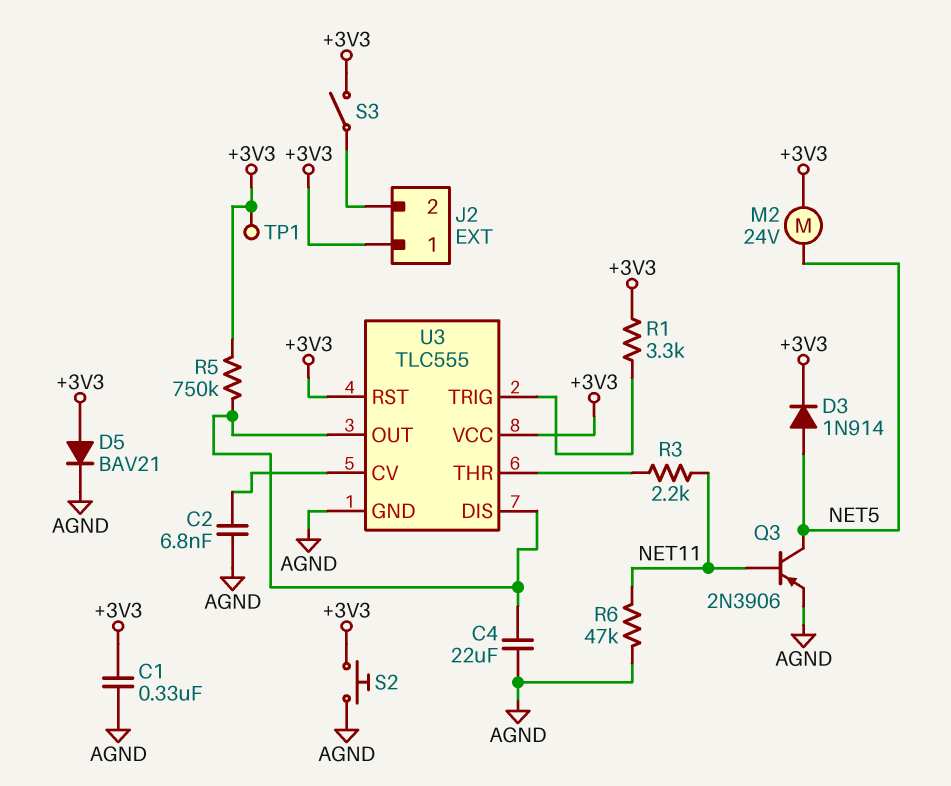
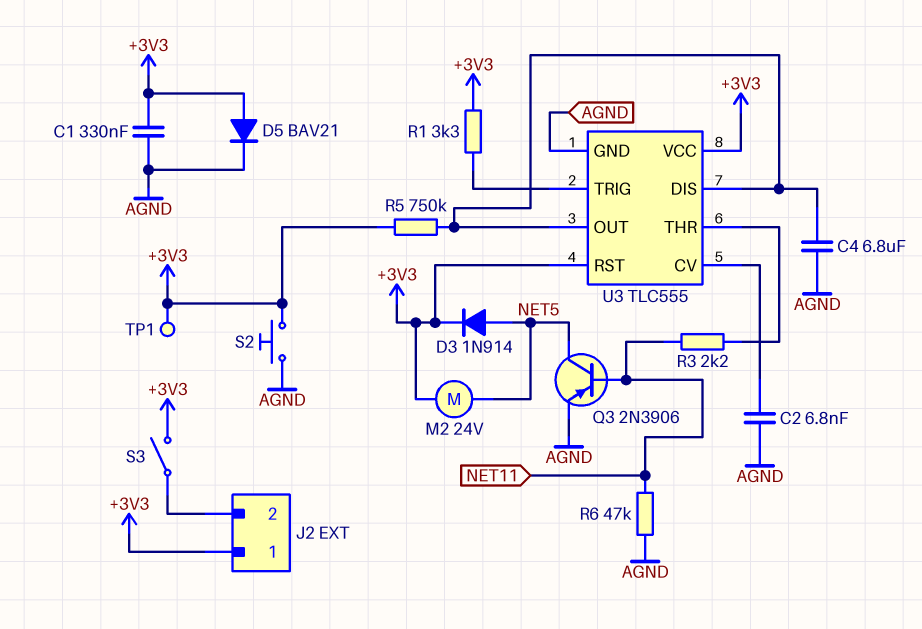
C4: 22uF (AGND, U3/DIS) -> 6.8uF (AGND, U3/DIS)

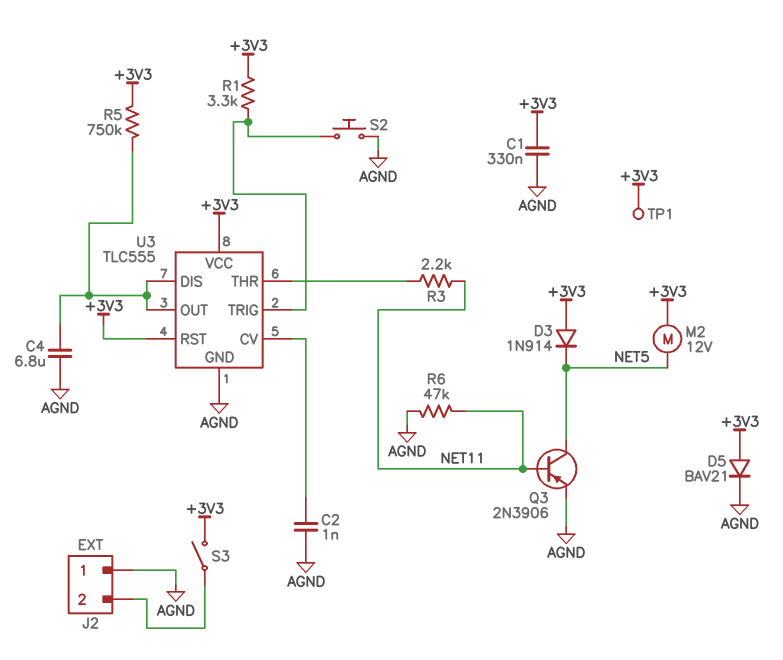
C2: 6.8nF (AGND, U3/CV) -> 1nF (AGND, U3/CV)
D3: diode 1N914 (A NET5, K +3V3) -> diode 1N914 (A +3V3, K NET5)
J2 pin 1: +3V3 -> AGND
M2: motor 24V (+3V3, NET5) -> motor 12V (+3V3, NET5)
S2: button (+3V3, AGND) -> button (AGND, U3/TRIG)

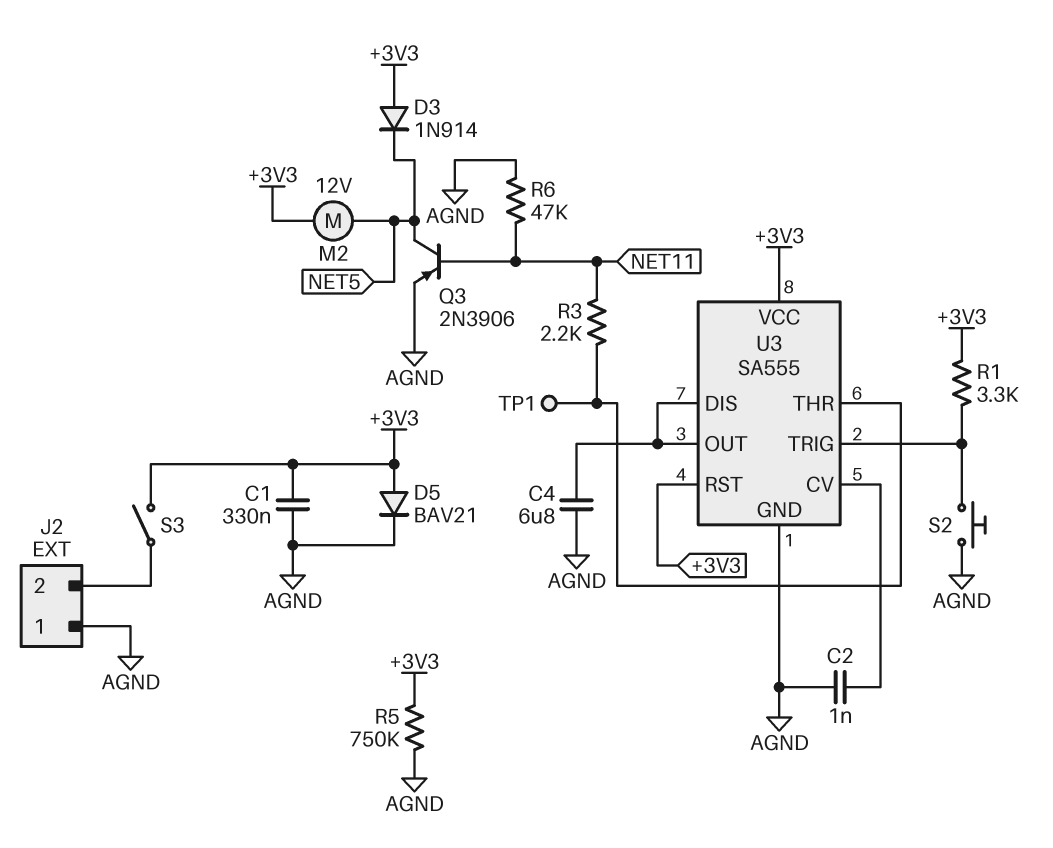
R5: 750k (+3V3, U3/DIS) -> 750k (+3V3, AGND)
TP1: test point (+3V3) -> test point (U3/THR)
U3: TLC555 -> SA555

